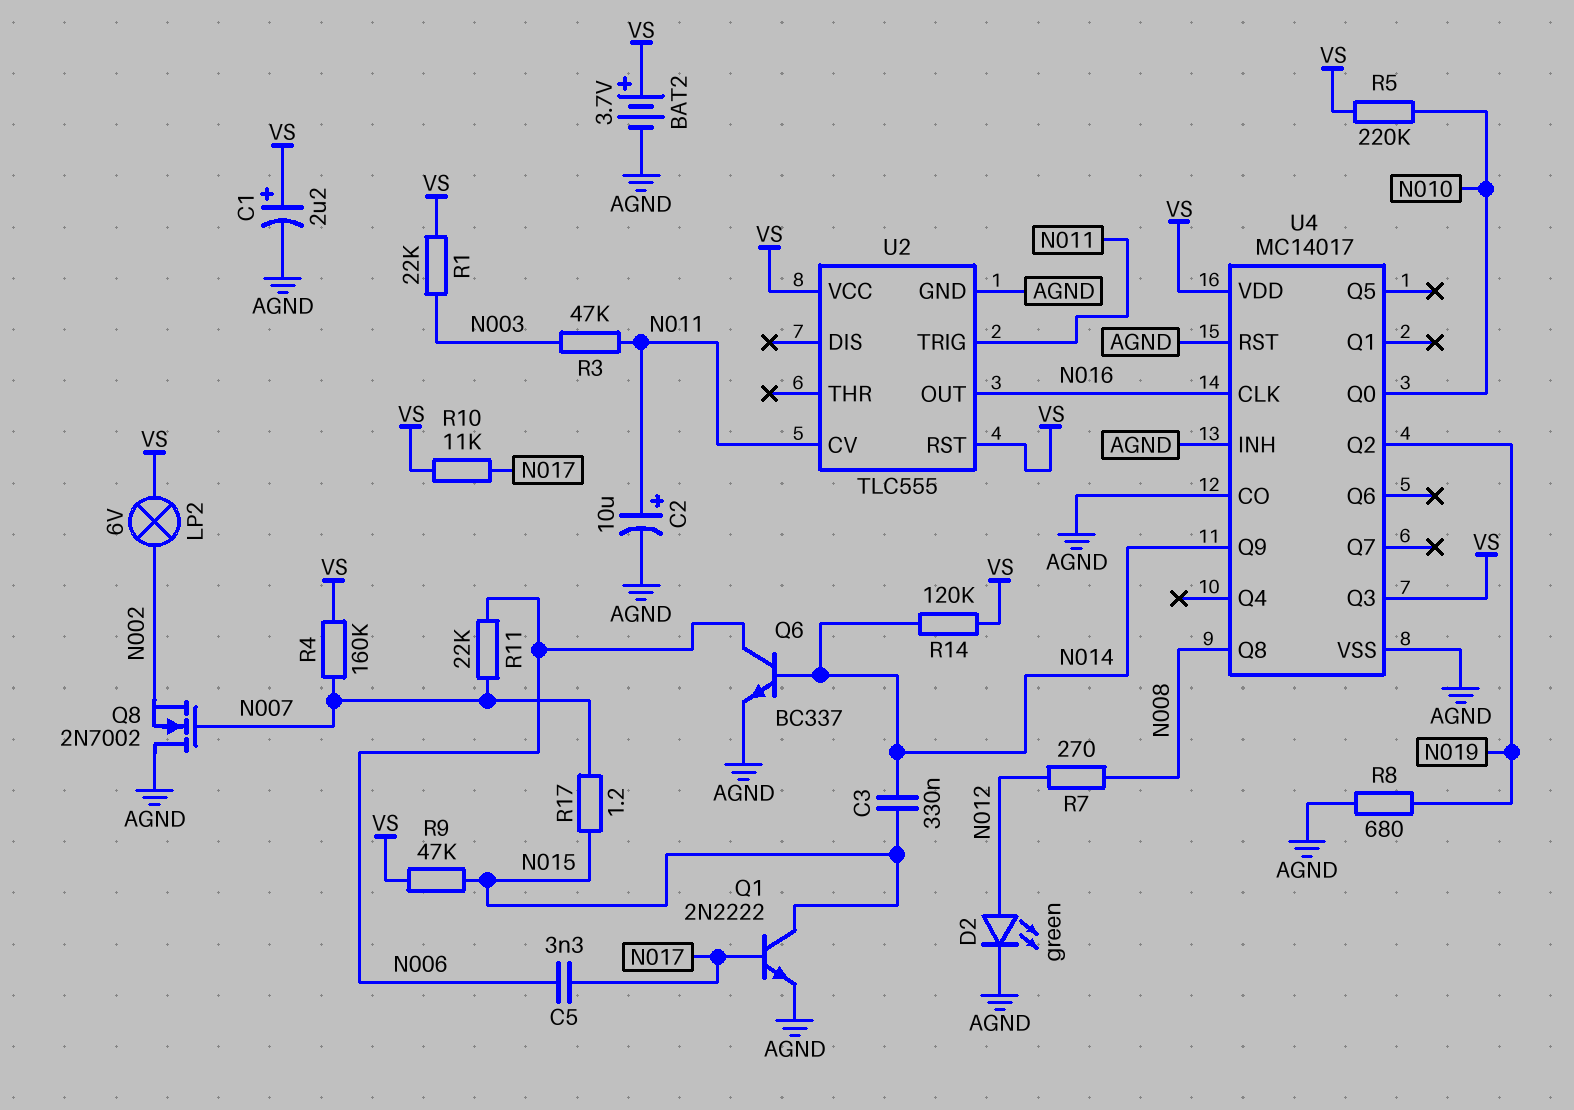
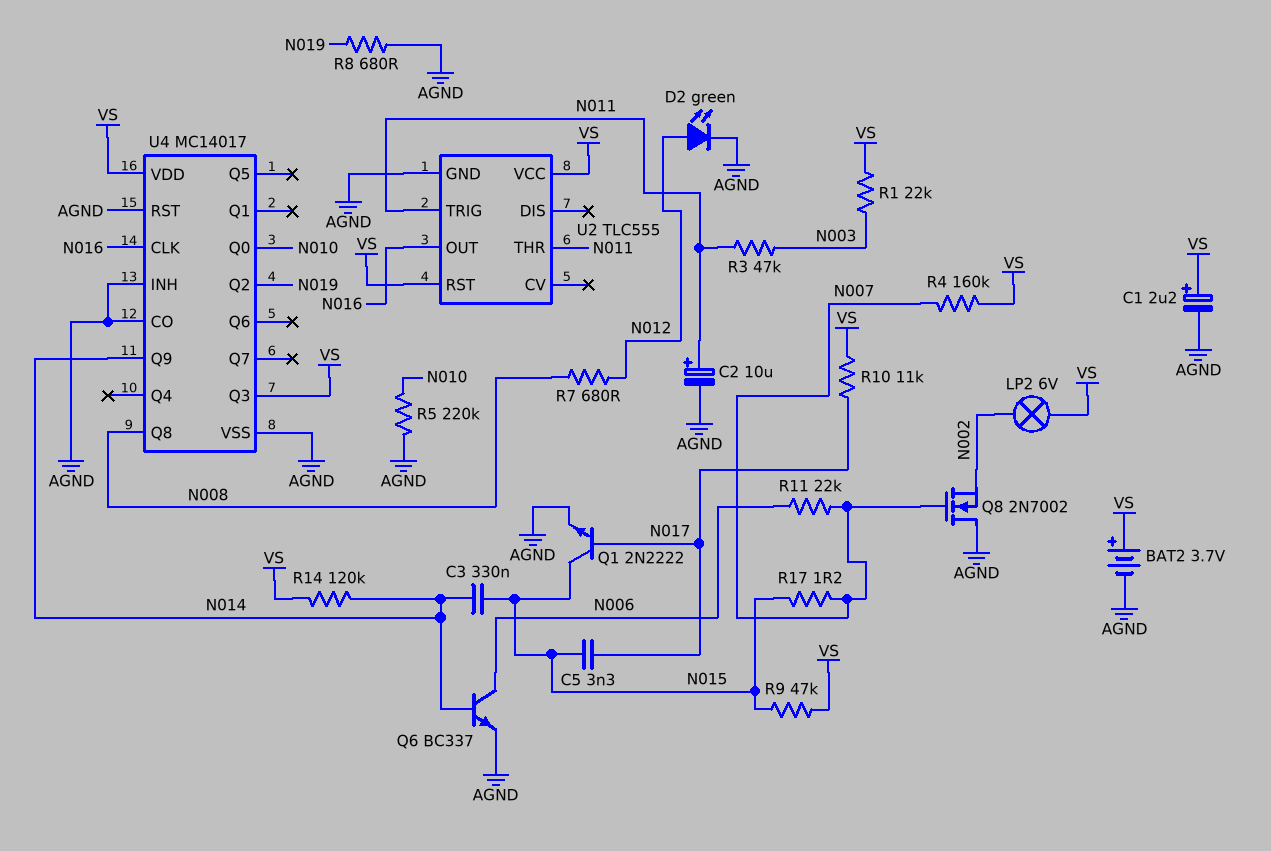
C5: 3.3nF (N006, N017) -> 3.3nF (N015, N017)
R5: 220k (N010, VS) -> 220k (AGND, N010)
R7: 270 (N008, N012) -> 680 (N008, N012)
U2 pin CV: N011 -> none
U2 pin THR: none -> N011

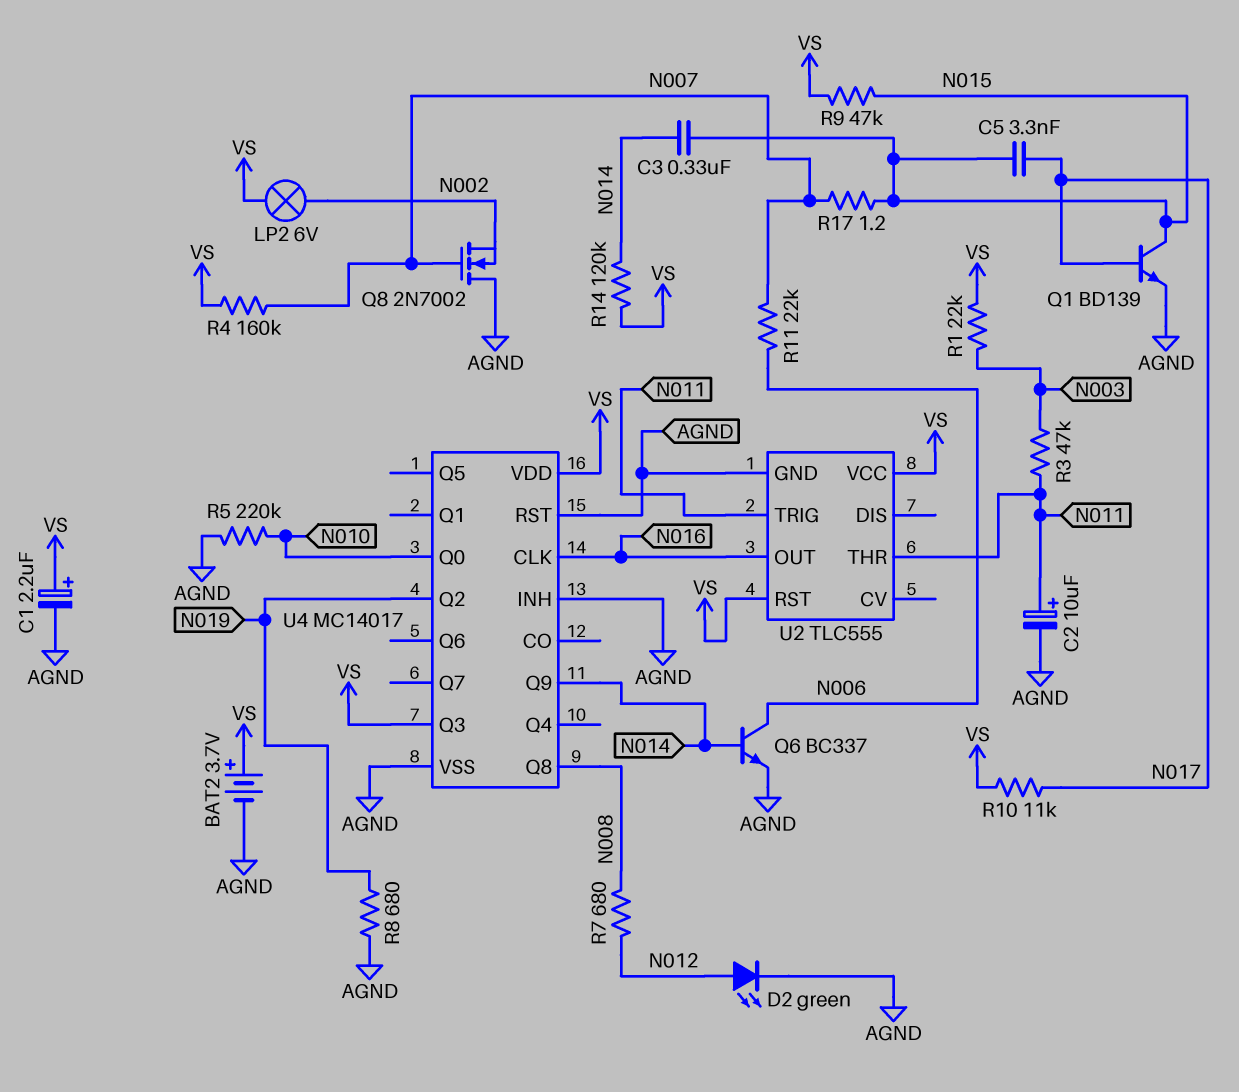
Q1: NPN 2N2222 (B N017, C N015, E AGND) -> NPN BD139 (B N017, C N015, E AGND)
U4 pin CO: AGND -> none

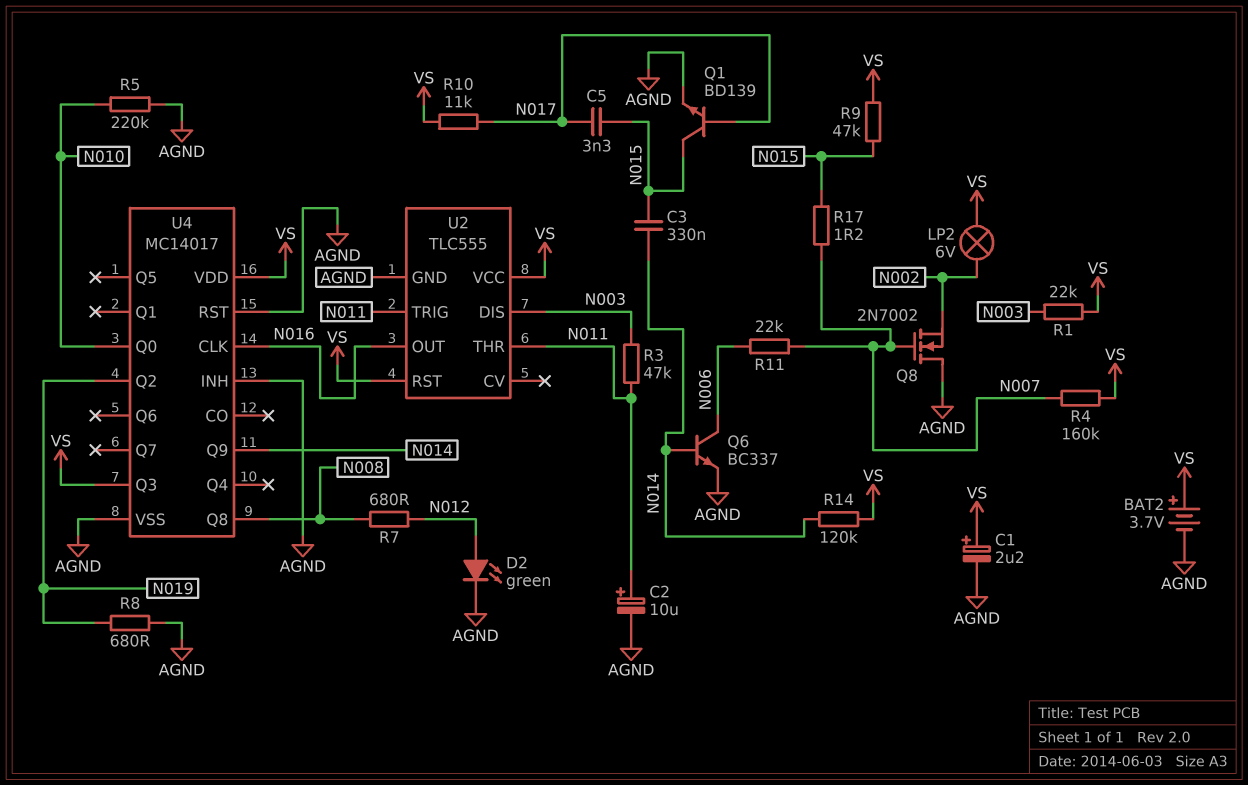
U2 pin DIS: none -> N003

